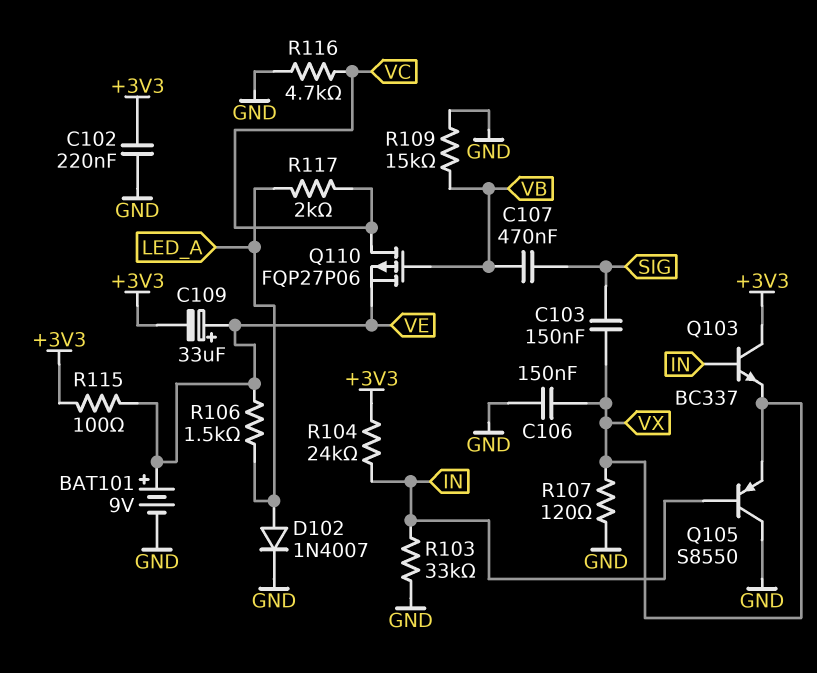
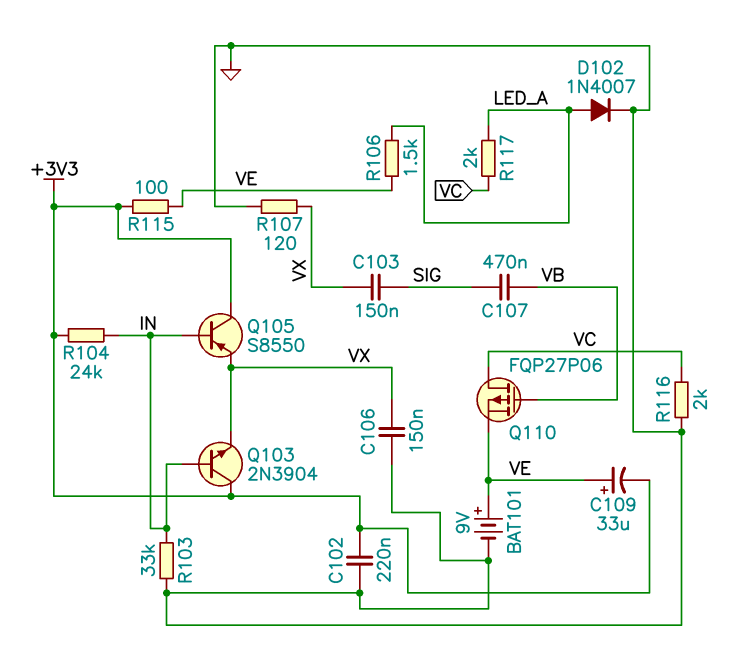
Q103: NPN BC337 (B IN, C +3V3, E VX) -> NPN 2N3904 (B IN, C +3V3, E VX)
Q105: PNP S8550 (B IN, C GND, E VX) -> PNP S8550 (B IN, C +3V3, E VX)
R109: 15k (GND, VB) -> none
R116: 4.7k (GND, VC) -> 2k (GND, VC)

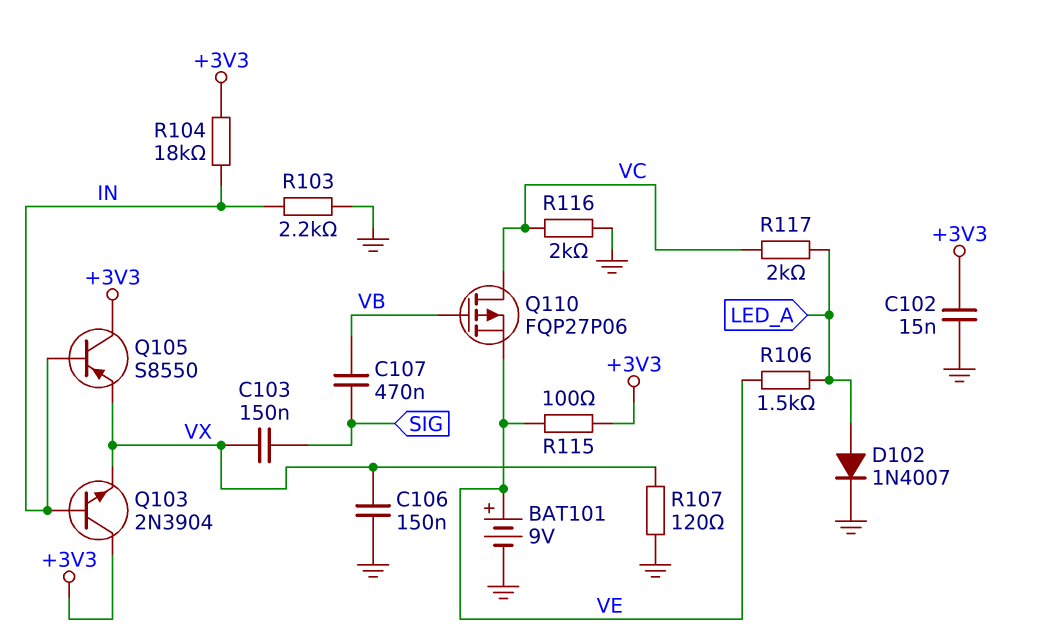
C102: 220nF (+3V3, GND) -> 15nF (+3V3, GND)
C109: 33uF (plus VE, minus +3V3) -> none
R103: 33k (GND, IN) -> 2.2k (GND, IN)
R104: 24k (+3V3, IN) -> 18k (+3V3, IN)

